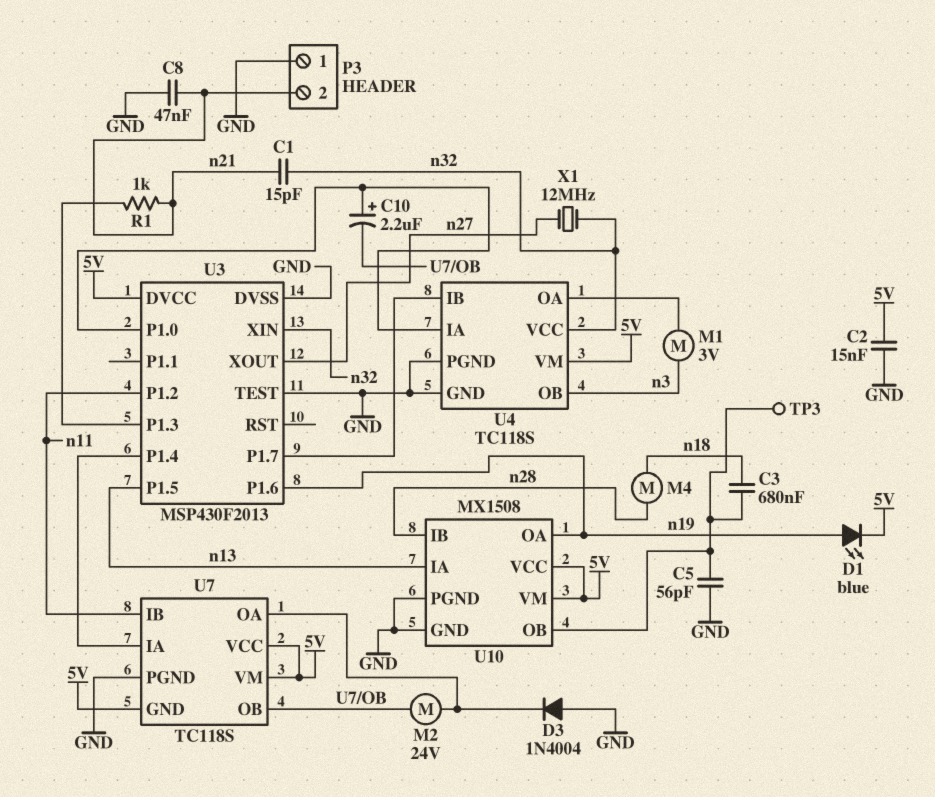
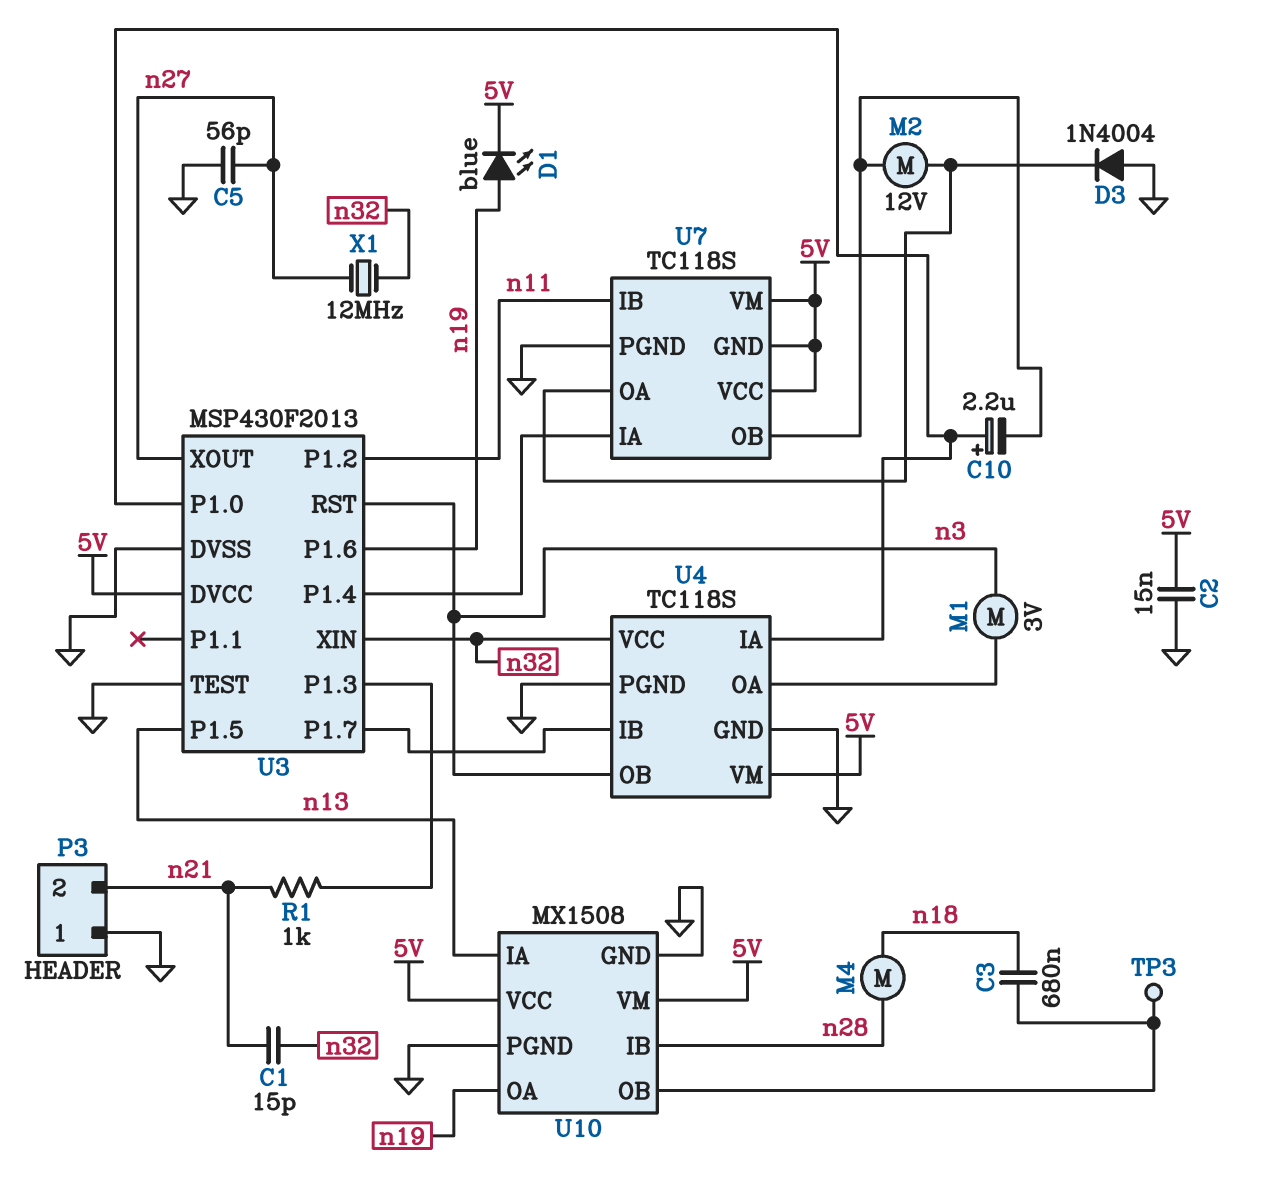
C5: 56pF (GND, U10/OB) -> 56pF (GND, n27)
C8: 47nF (GND, n21) -> none
M2: motor 24V (U7/OA, U7/OB) -> motor 12V (U7/OA, U7/OB)
U3 pin RST: none -> n3

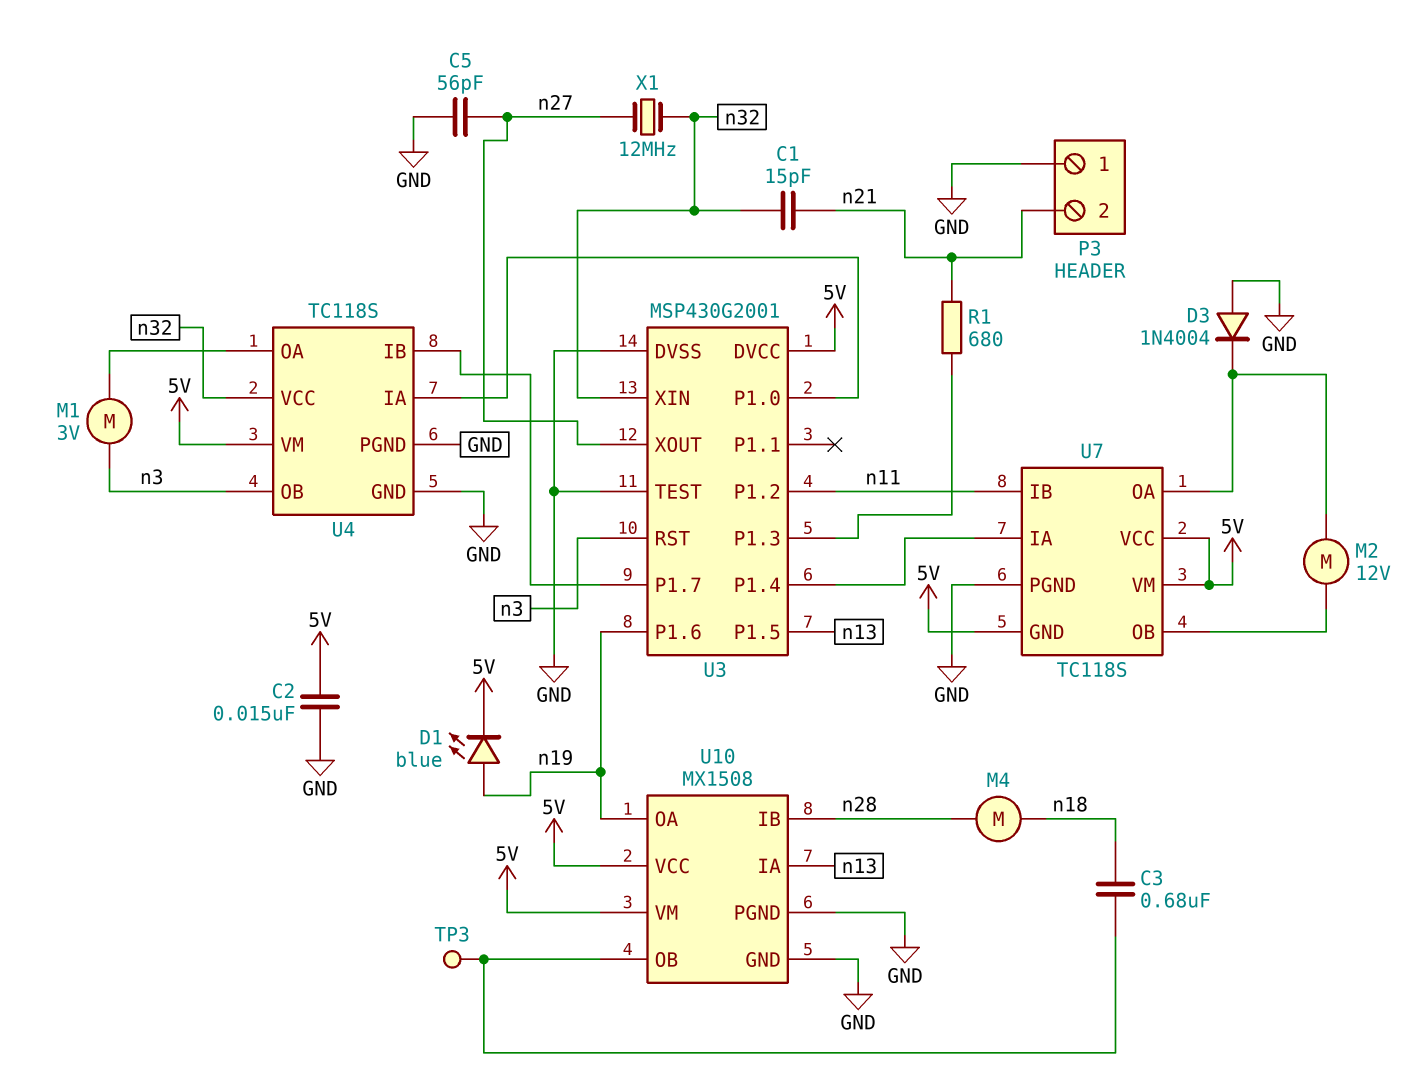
C10: 2.2uF (plus U3/P1.0, minus U7/OB) -> none
R1: 1k (U3/P1.3, n21) -> 680 (U3/P1.3, n21)
U3: MSP430F2013 -> MSP430G2001

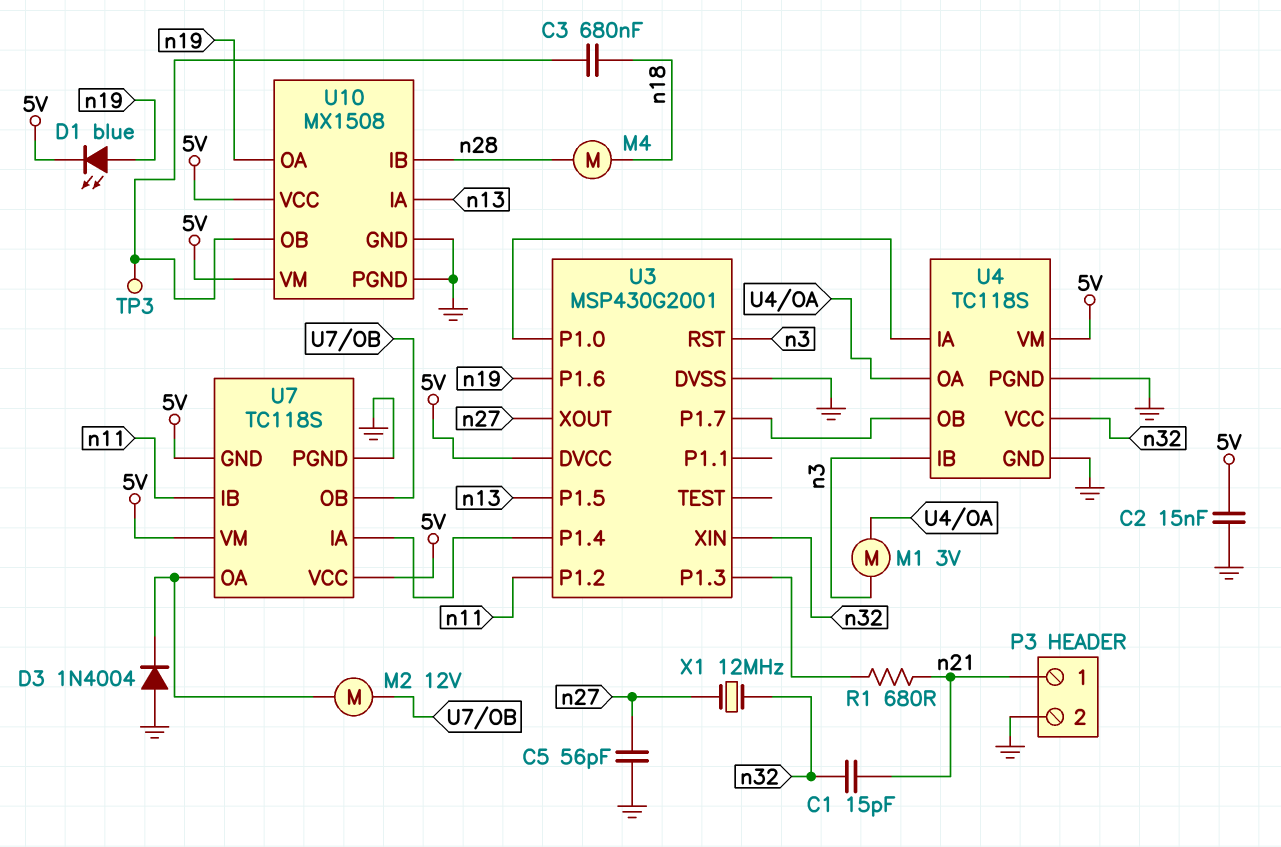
P3 pin 1: GND -> n21
P3 pin 2: n21 -> GND
U3 pin TEST: GND -> none
U4 pin IB: U3/P1.7 -> n3
U4 pin OB: n3 -> U3/P1.7

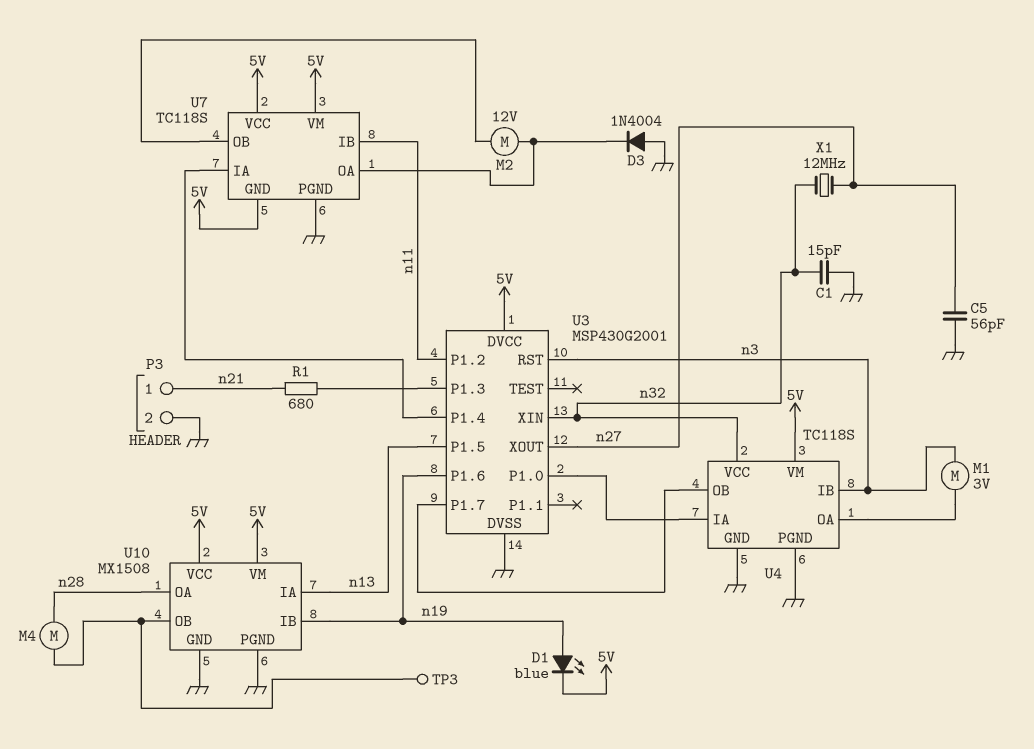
C1: 15pF (n21, n32) -> 15pF (GND, n32)
C2: 15nF (5V, GND) -> none
C3: 680nF (U10/OB, n18) -> none
M4: motor (n18, n28) -> motor (U10/OB, n28)
U10 pin IB: n28 -> n19
U10 pin OA: n19 -> n28

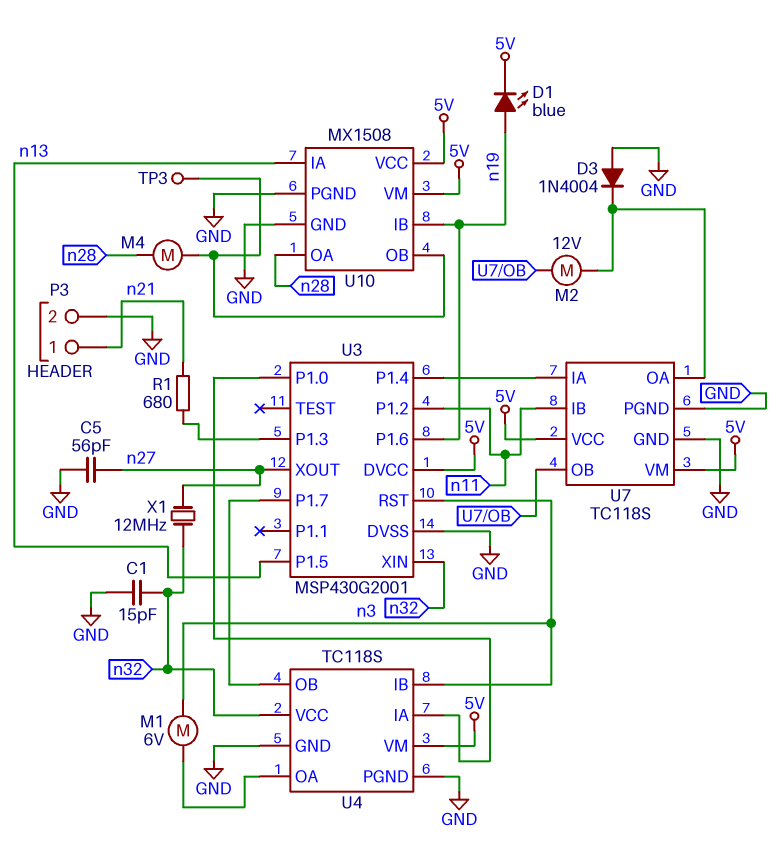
M1: motor 3V (U4/OA, n3) -> motor 6V (U4/OA, n3)
U7 pin GND: 5V -> GND

